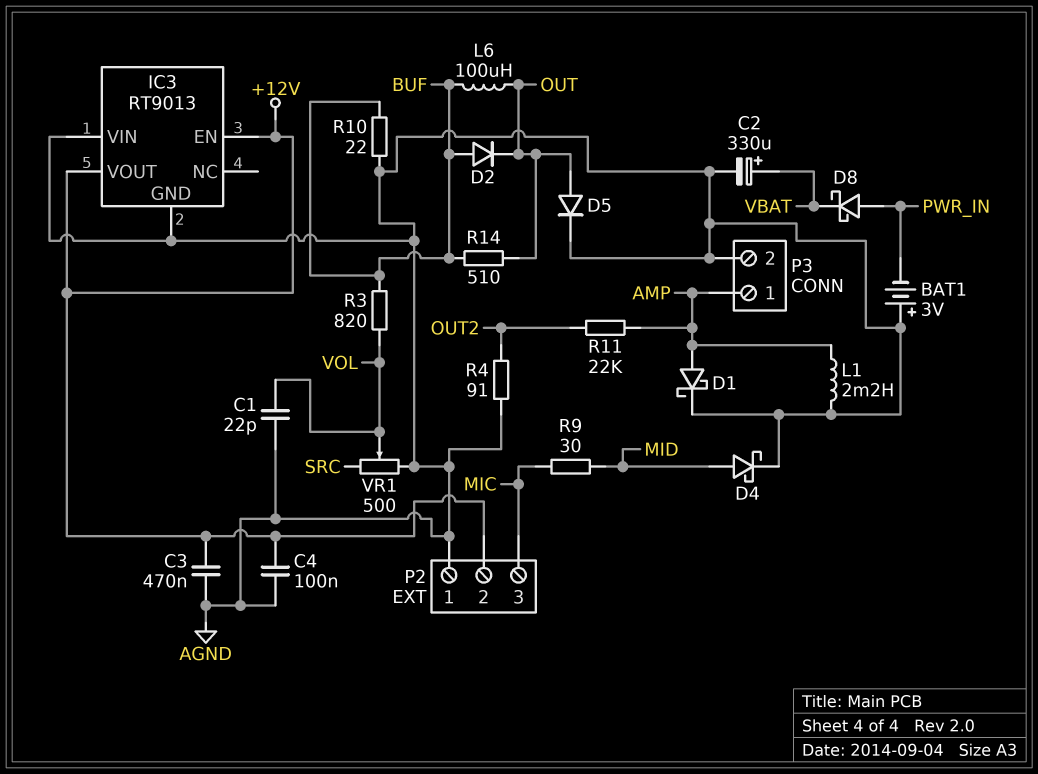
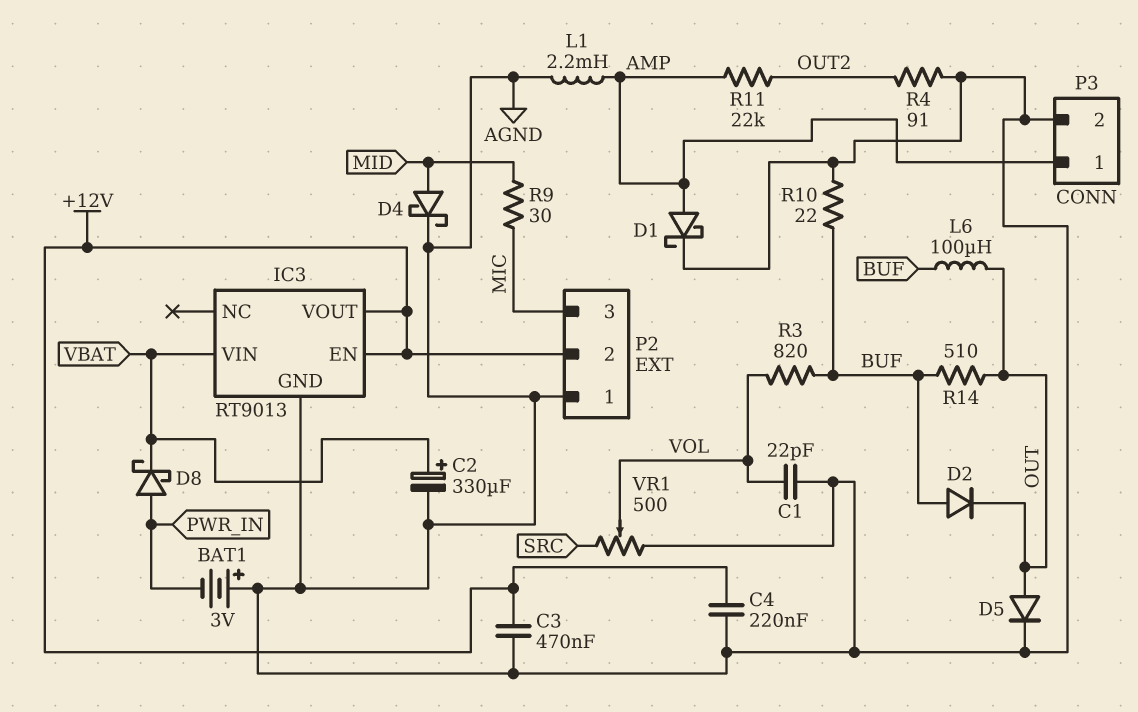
C4: 100nF (+12V, AGND) -> 220nF (+12V, AGND)
IC3 pin VIN: AGND -> VBAT

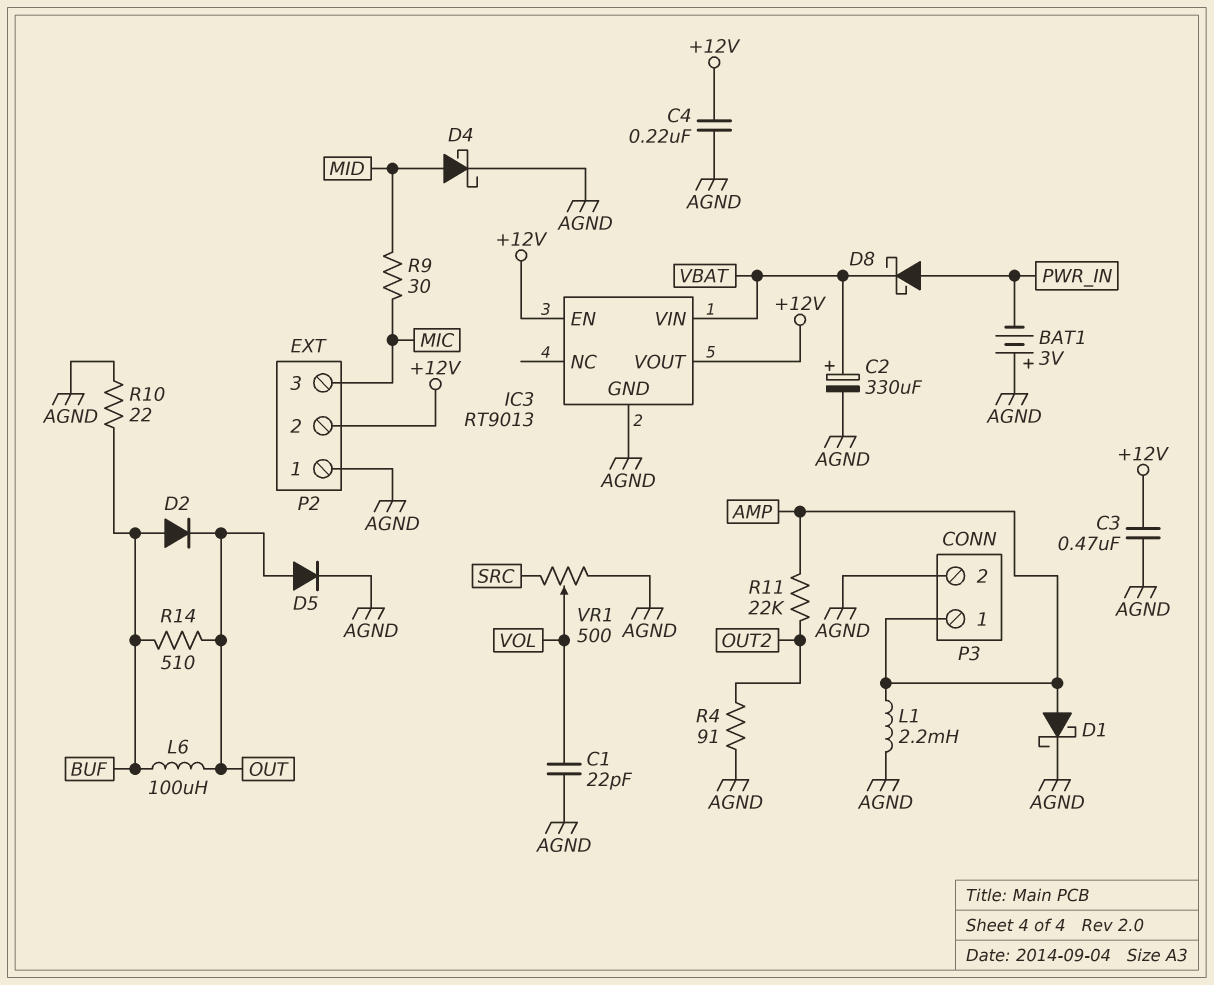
R3: 820 (BUF, VOL) -> none

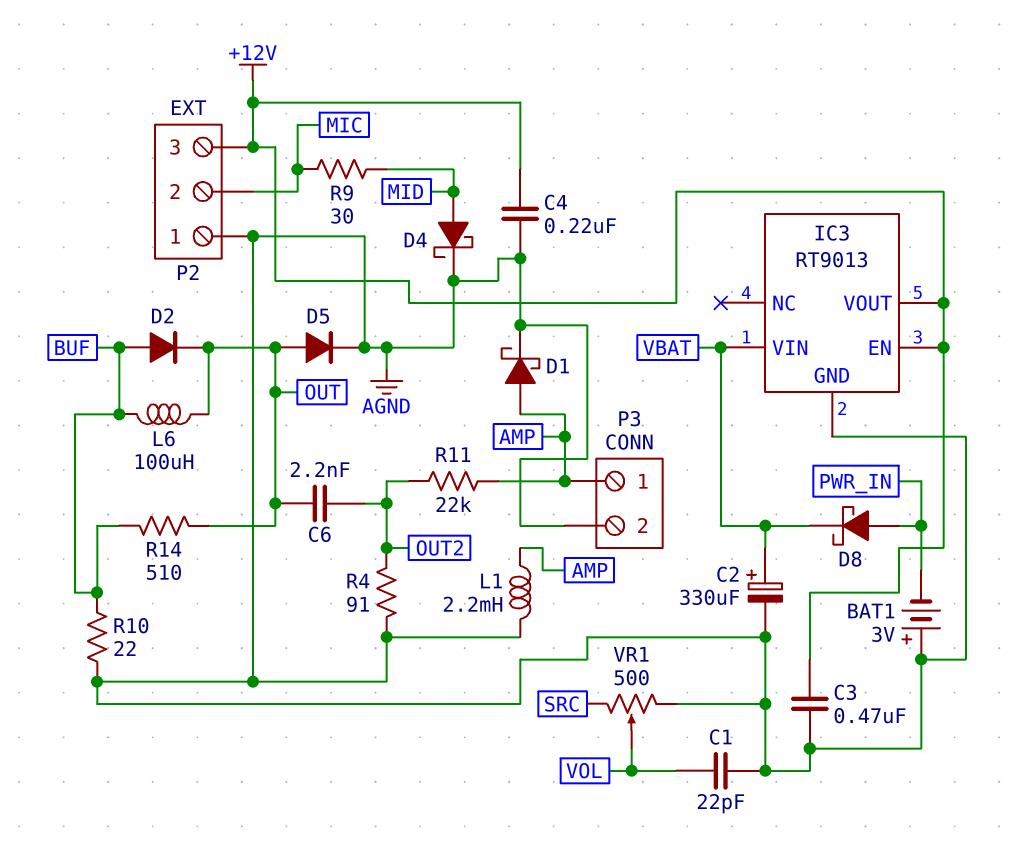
C6: none -> 2.2nF (OUT, OUT2)
P2 pin 2: +12V -> MIC
P2 pin 3: MIC -> +12V

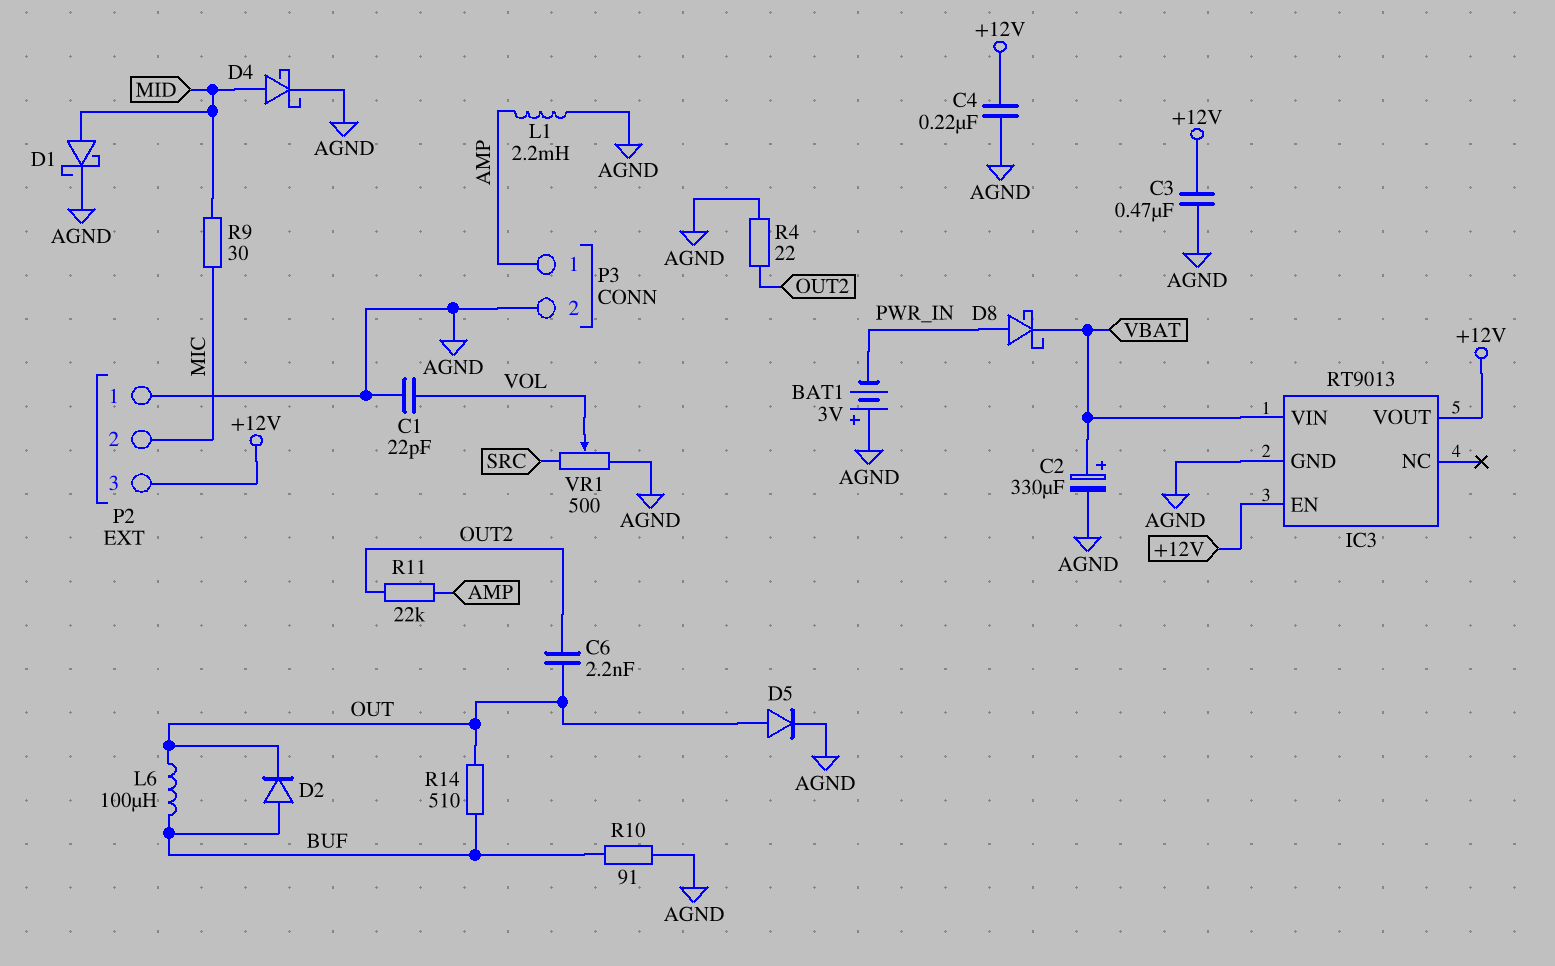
D1: schottky (A AMP, K AGND) -> schottky (A MID, K AGND)
R4: 91 (AGND, OUT2) -> 22 (AGND, OUT2)
R10: 22 (AGND, BUF) -> 91 (AGND, BUF)

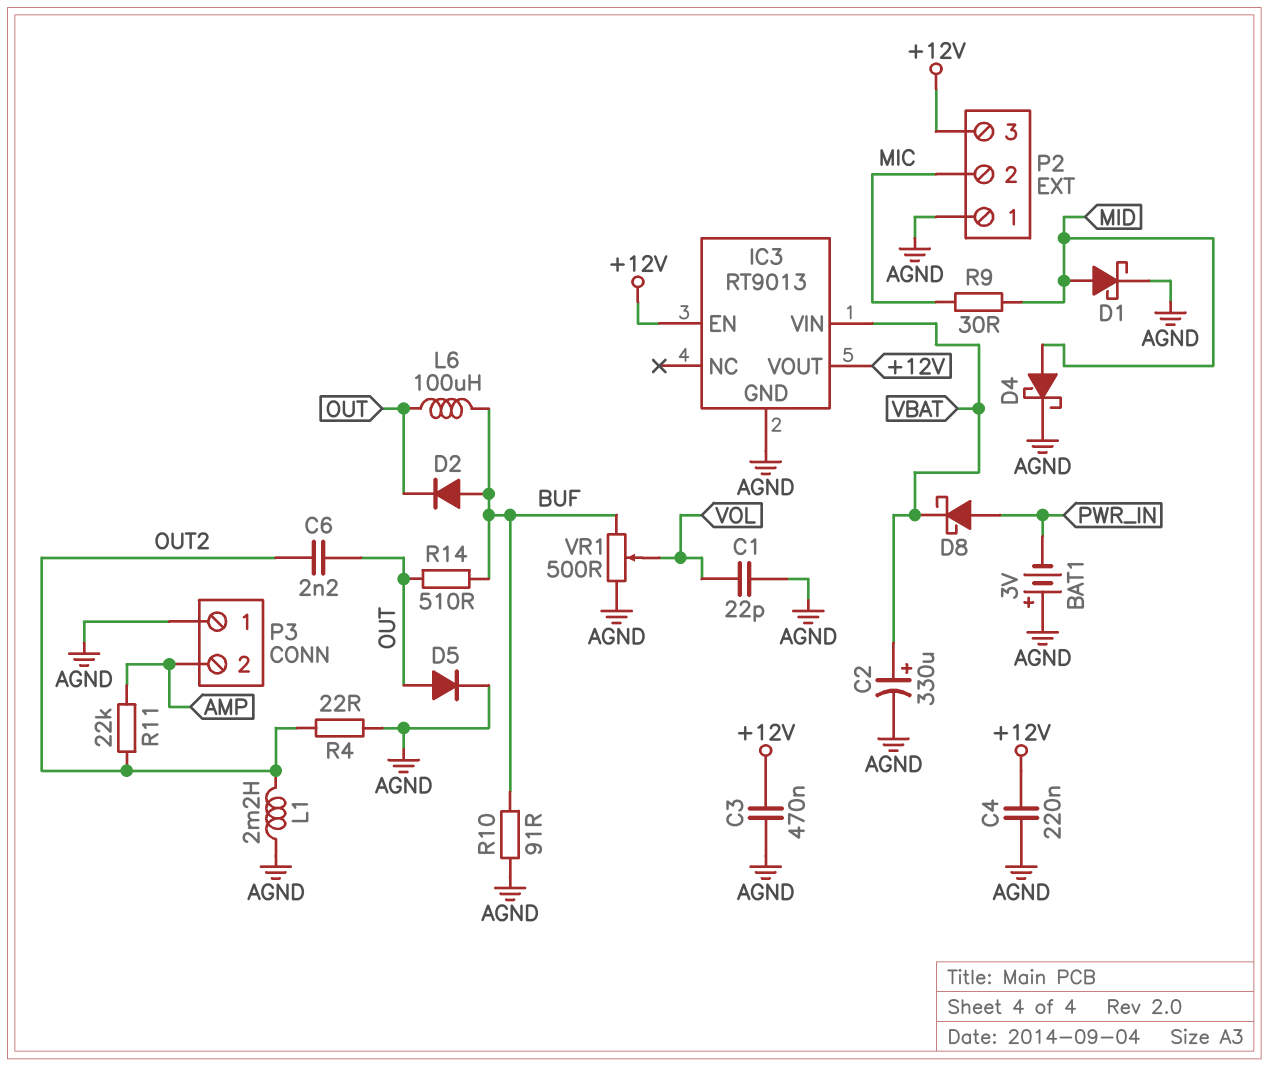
L1: 2.2mH (AGND, AMP) -> 2.2mH (AGND, OUT2)
P3 pin 1: AMP -> AGND
P3 pin 2: AGND -> AMP
VR1: 500 (AGND, SRC, wiper VOL) -> 500 (AGND, BUF, wiper VOL)

